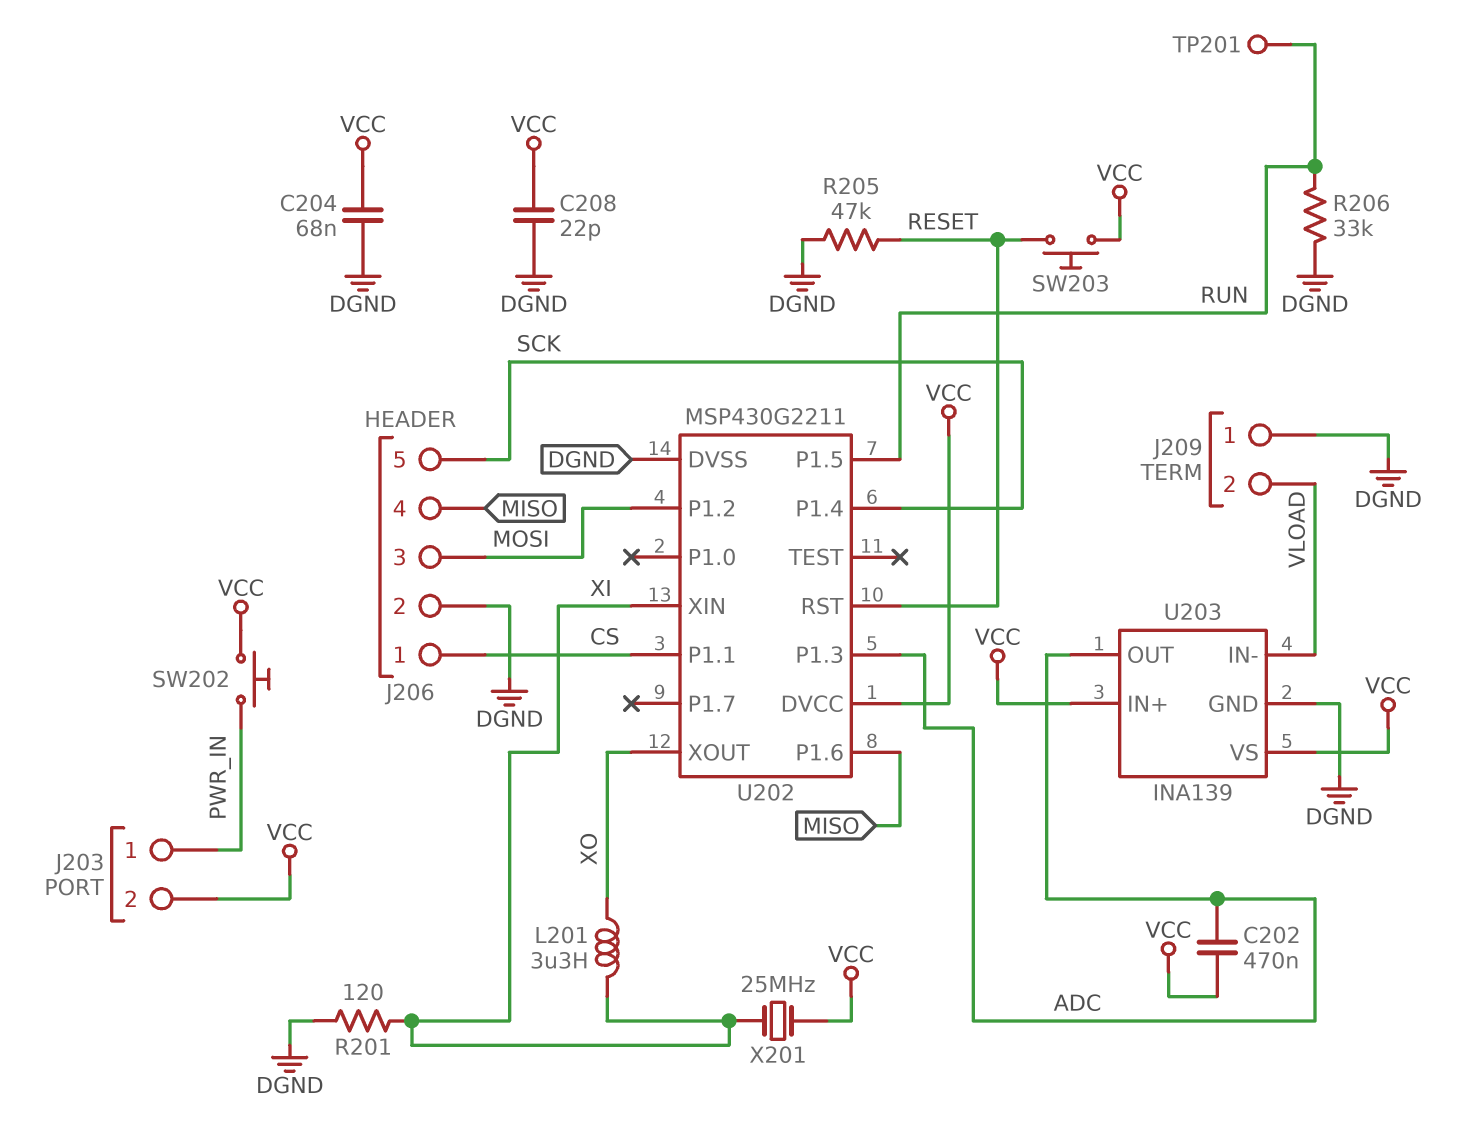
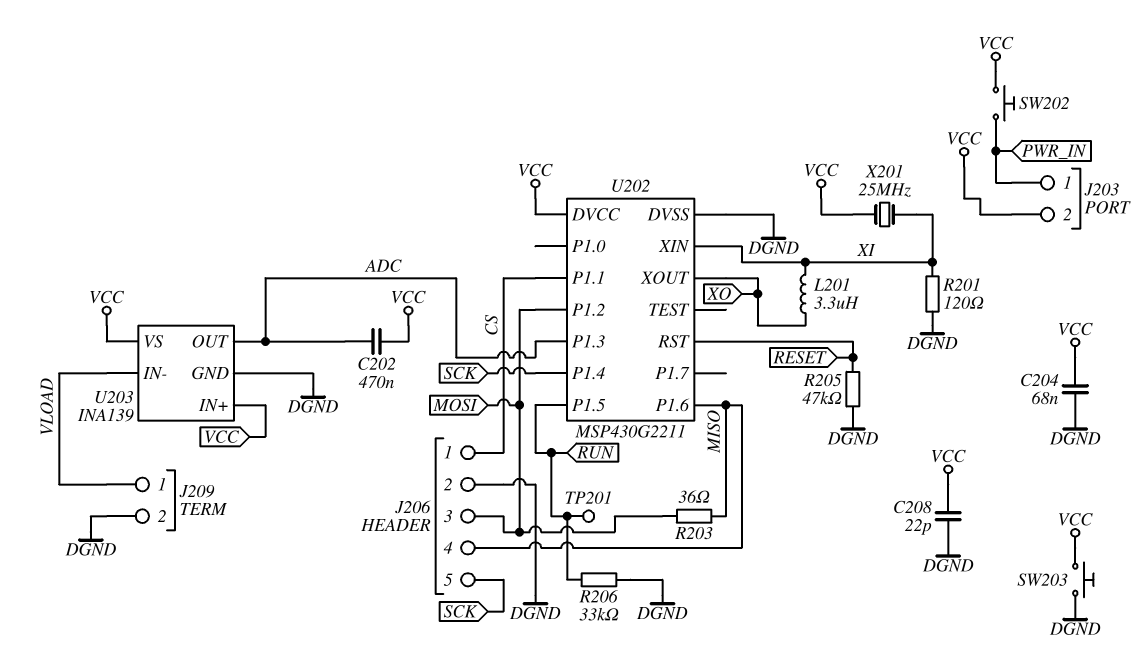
J209 pin 1: DGND -> VLOAD
J209 pin 2: VLOAD -> DGND
R203: none -> 36 (MISO, MOSI)
SW203: button (RESET, VCC) -> button (DGND, VCC)

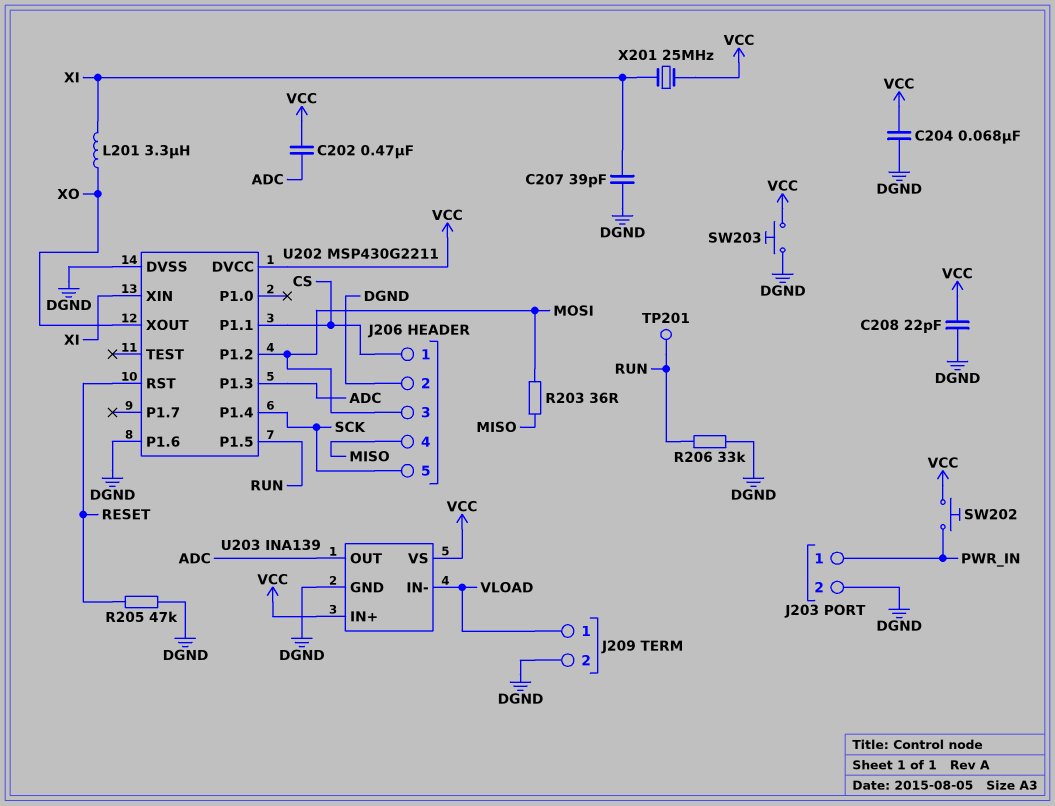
C207: none -> 39pF (DGND, XI)
J203 pin 2: VCC -> DGND
R201: 120 (DGND, XI) -> none
U202 pin P1.6: MISO -> DGND

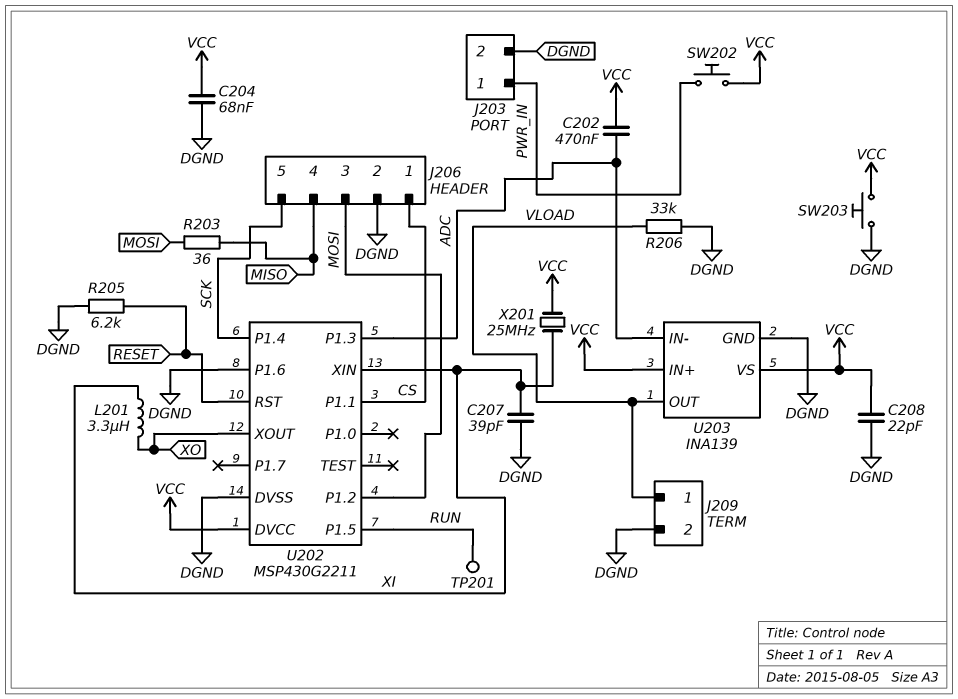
R205: 47k (DGND, RESET) -> 6.2k (DGND, RESET)
R206: 33k (DGND, RUN) -> 33k (DGND, VLOAD)
U203 pin IN-: VLOAD -> ADC
U203 pin OUT: ADC -> VLOAD

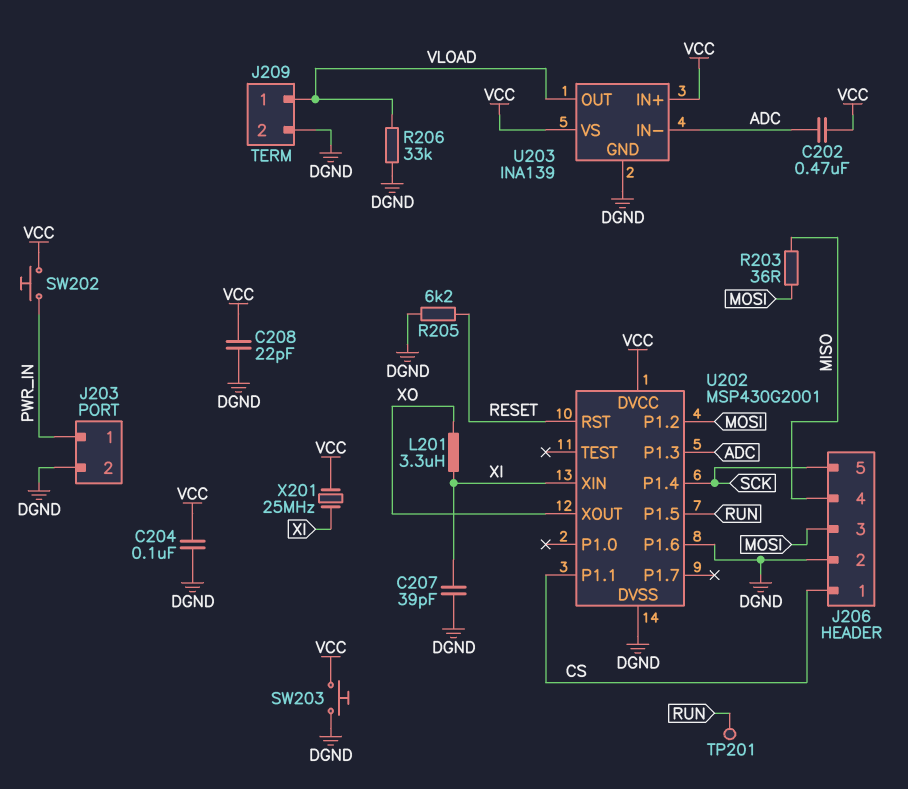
C204: 68nF (DGND, VCC) -> 100nF (DGND, VCC)
U202: MSP430G2211 -> MSP430G2001

